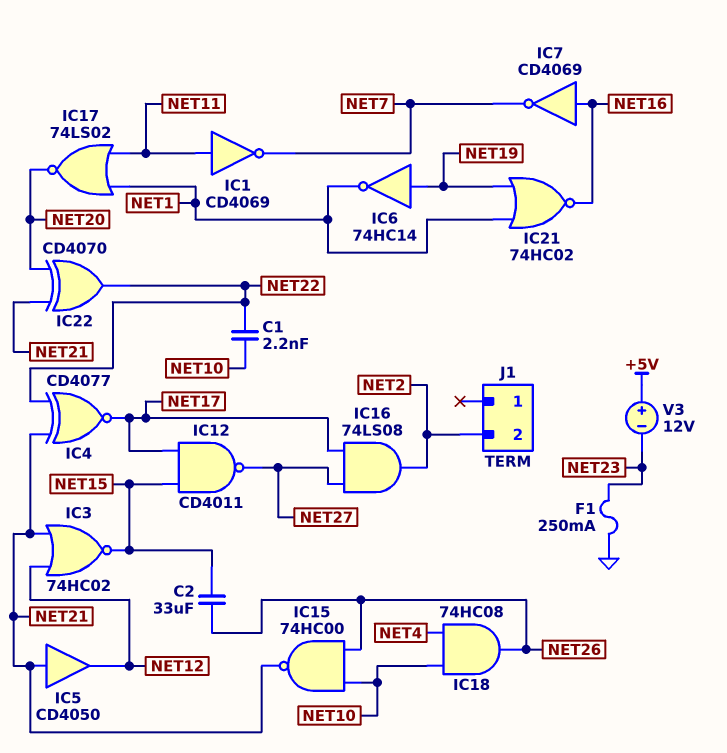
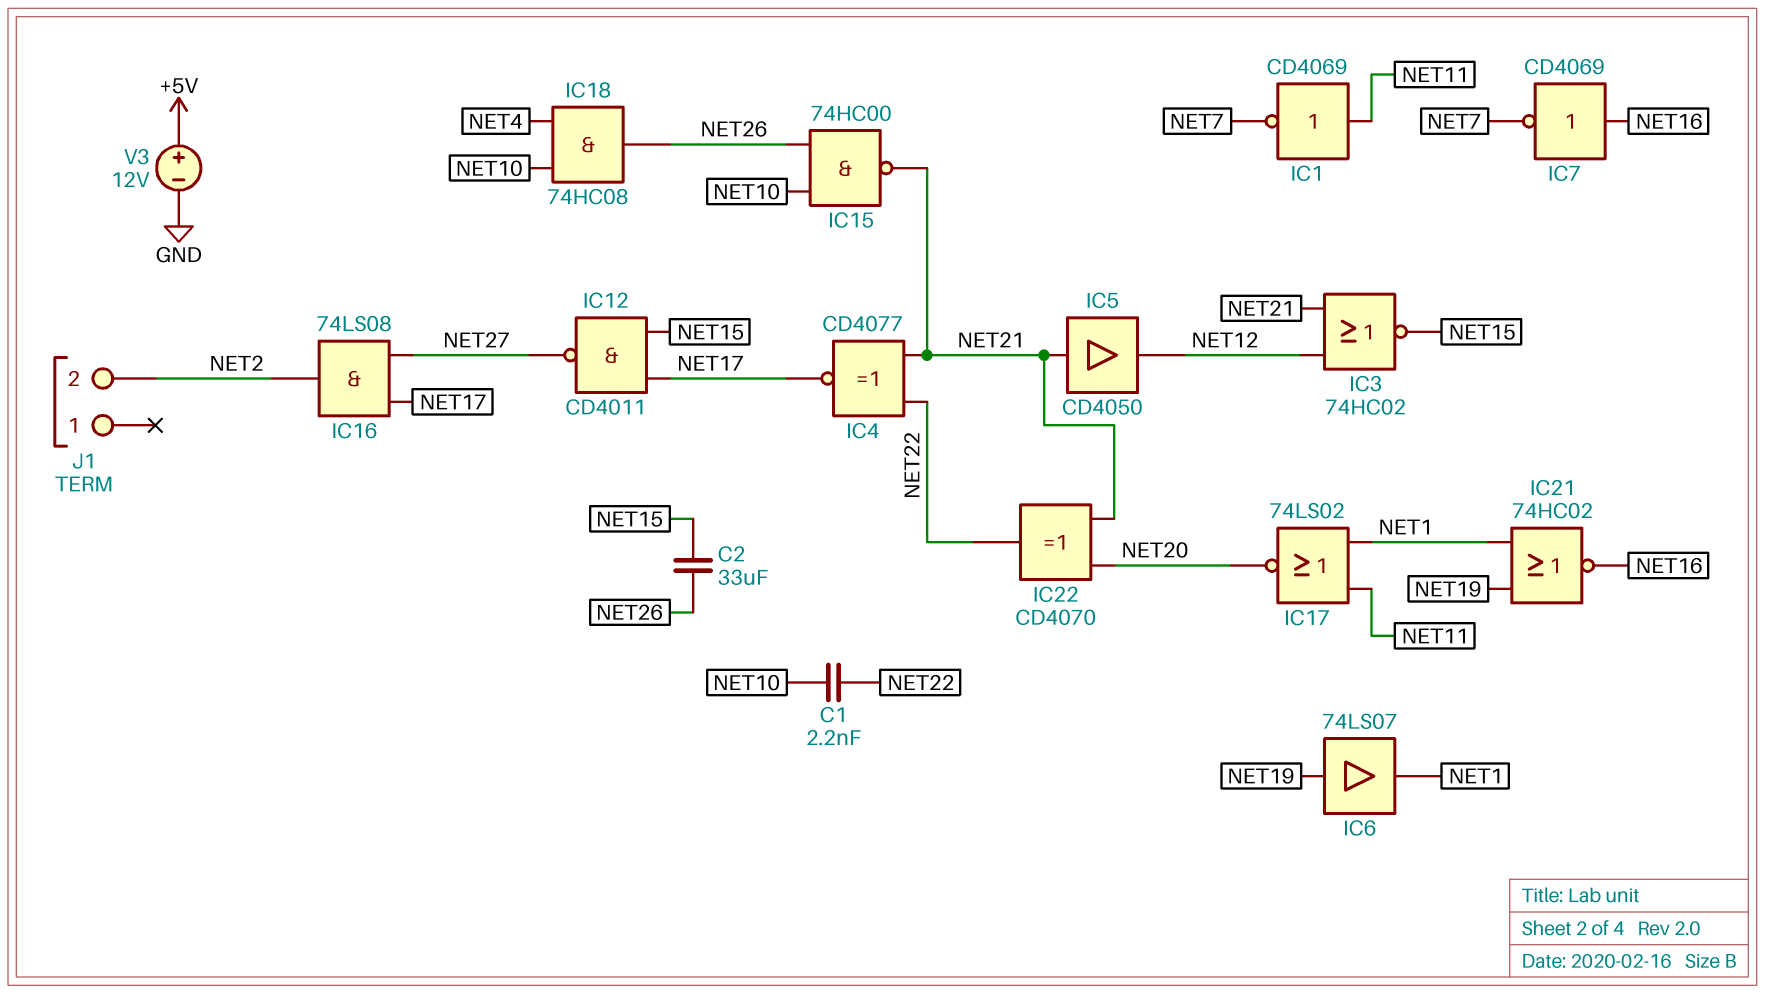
F1: 250mA (GND, NET23) -> none
IC6: NOT 74HC14 (in NET19, out NET1) -> buffer 74LS07 (in NET19, out NET1)
V3: 12V (plus +5V, minus NET23) -> 12V (plus +5V, minus GND)

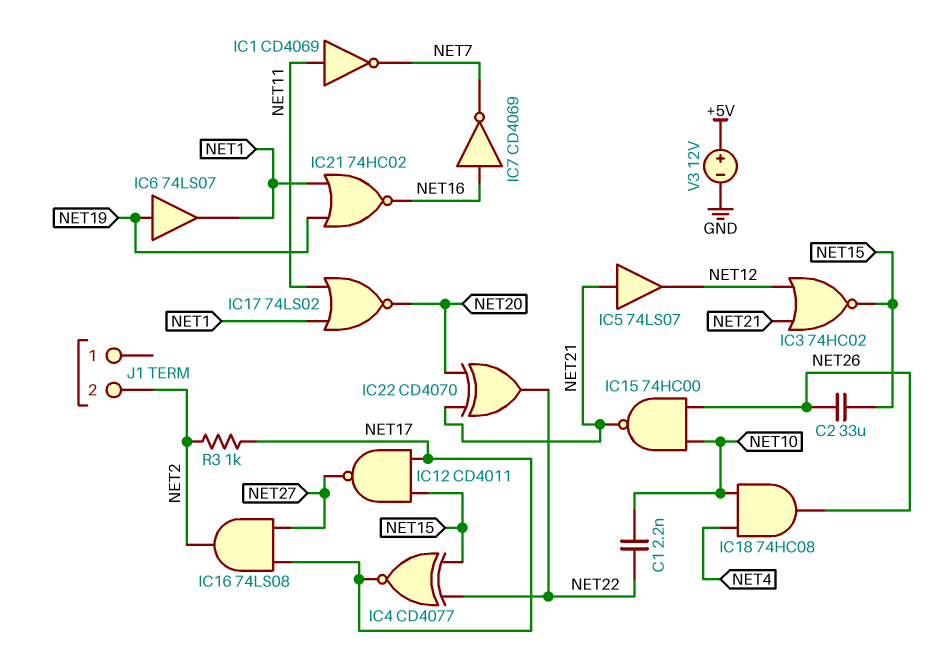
IC4: XNOR CD4077 (in NET21, in NET22, out NET17) -> XNOR CD4077 (in NET15, in NET22, out NET17)
IC5: buffer CD4050 (in NET21, out NET12) -> buffer 74LS07 (in NET21, out NET12)
R3: none -> 1k (NET2, NET17)

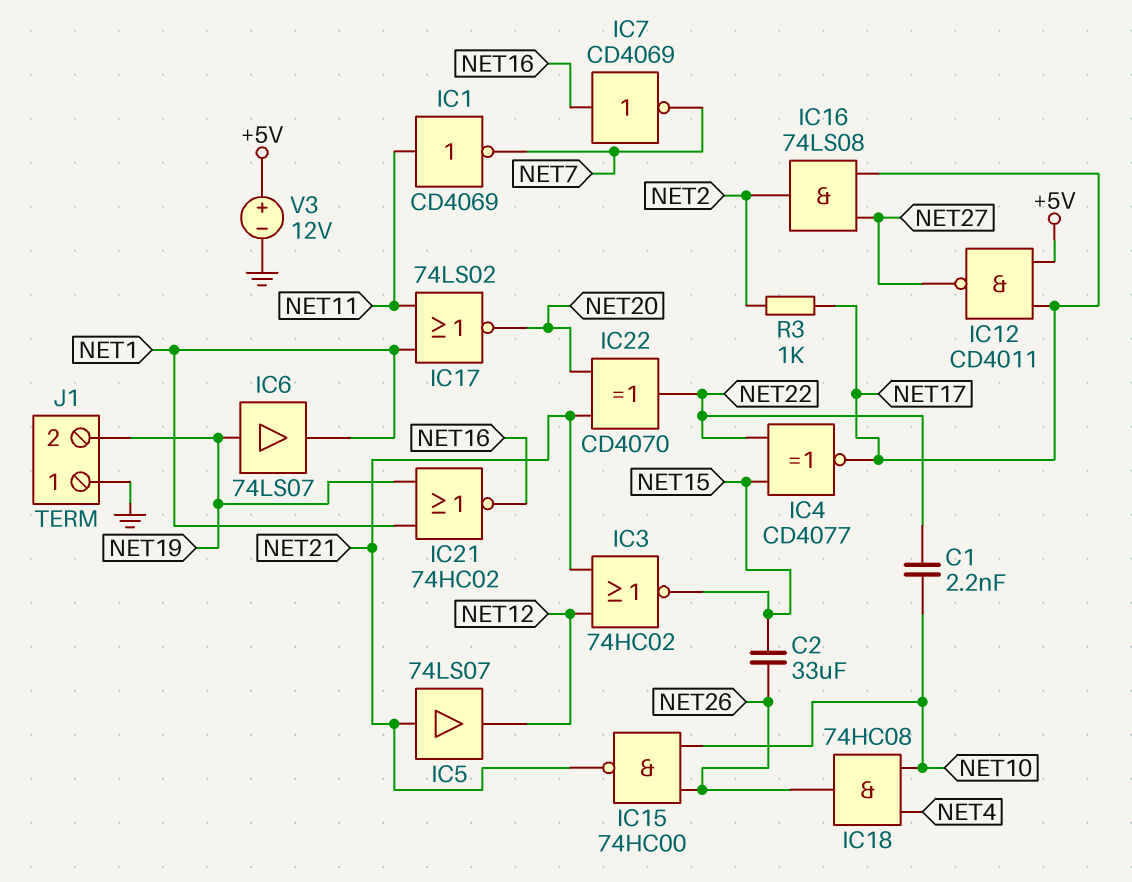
IC12: NAND CD4011 (in NET15, in NET17, out NET27) -> NAND CD4011 (in +5V, in NET17, out NET27)
J1 pin 1: none -> GND
J1 pin 2: NET2 -> NET19

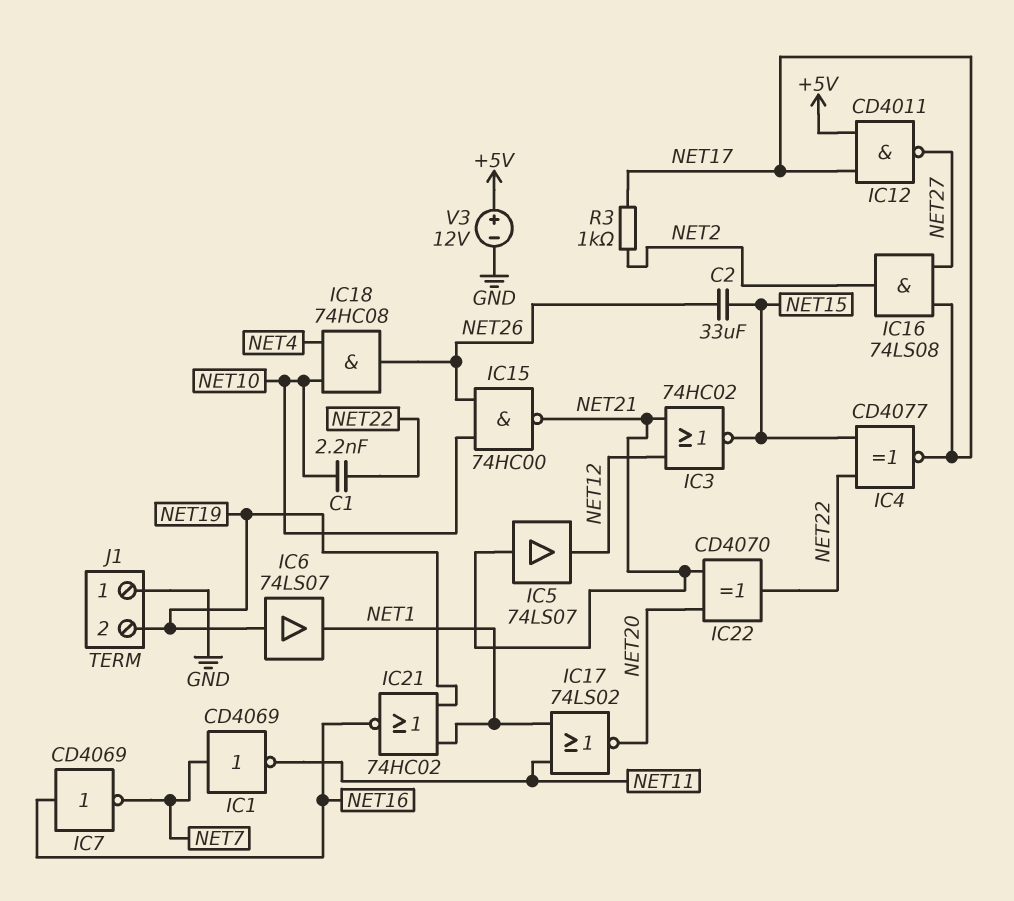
IC1: NOT CD4069 (in NET11, out NET7) -> NOT CD4069 (in NET7, out NET11)

